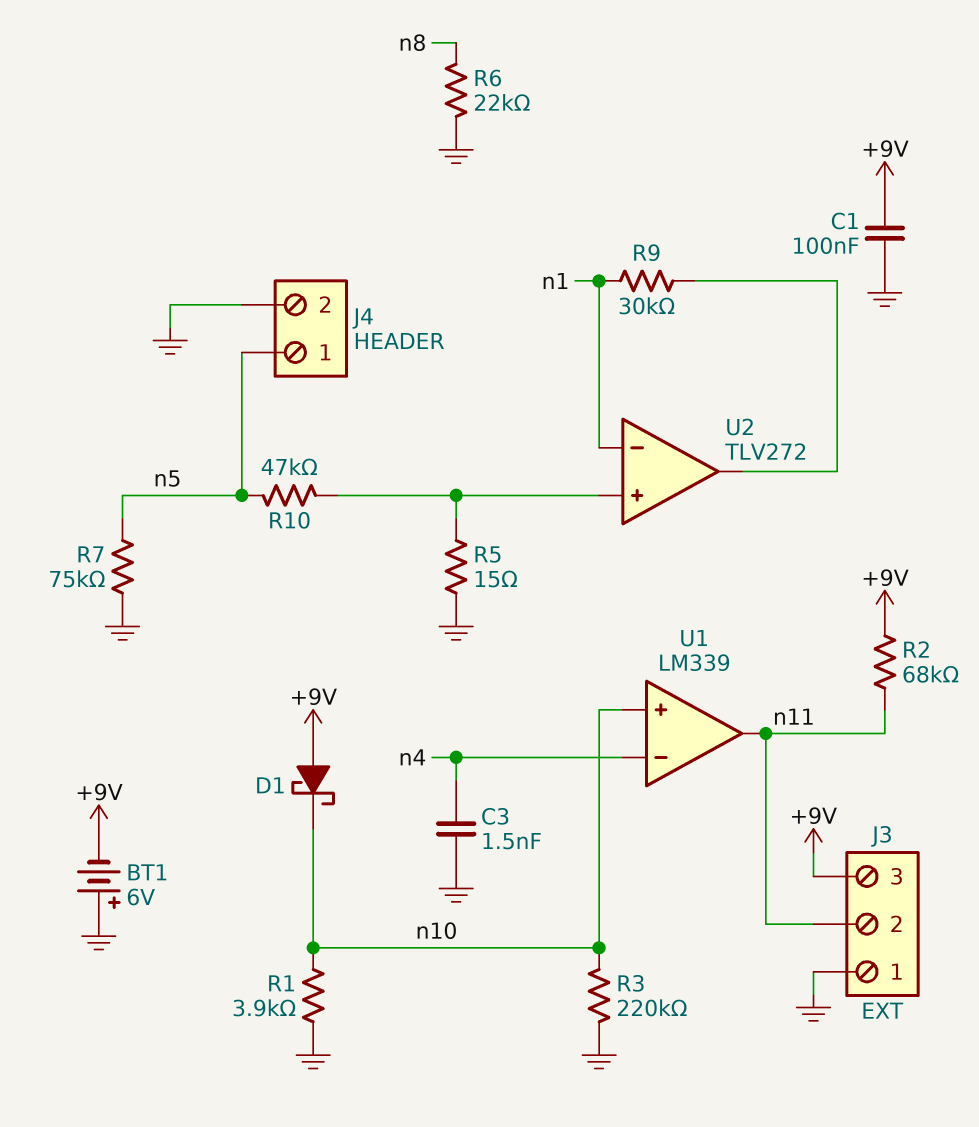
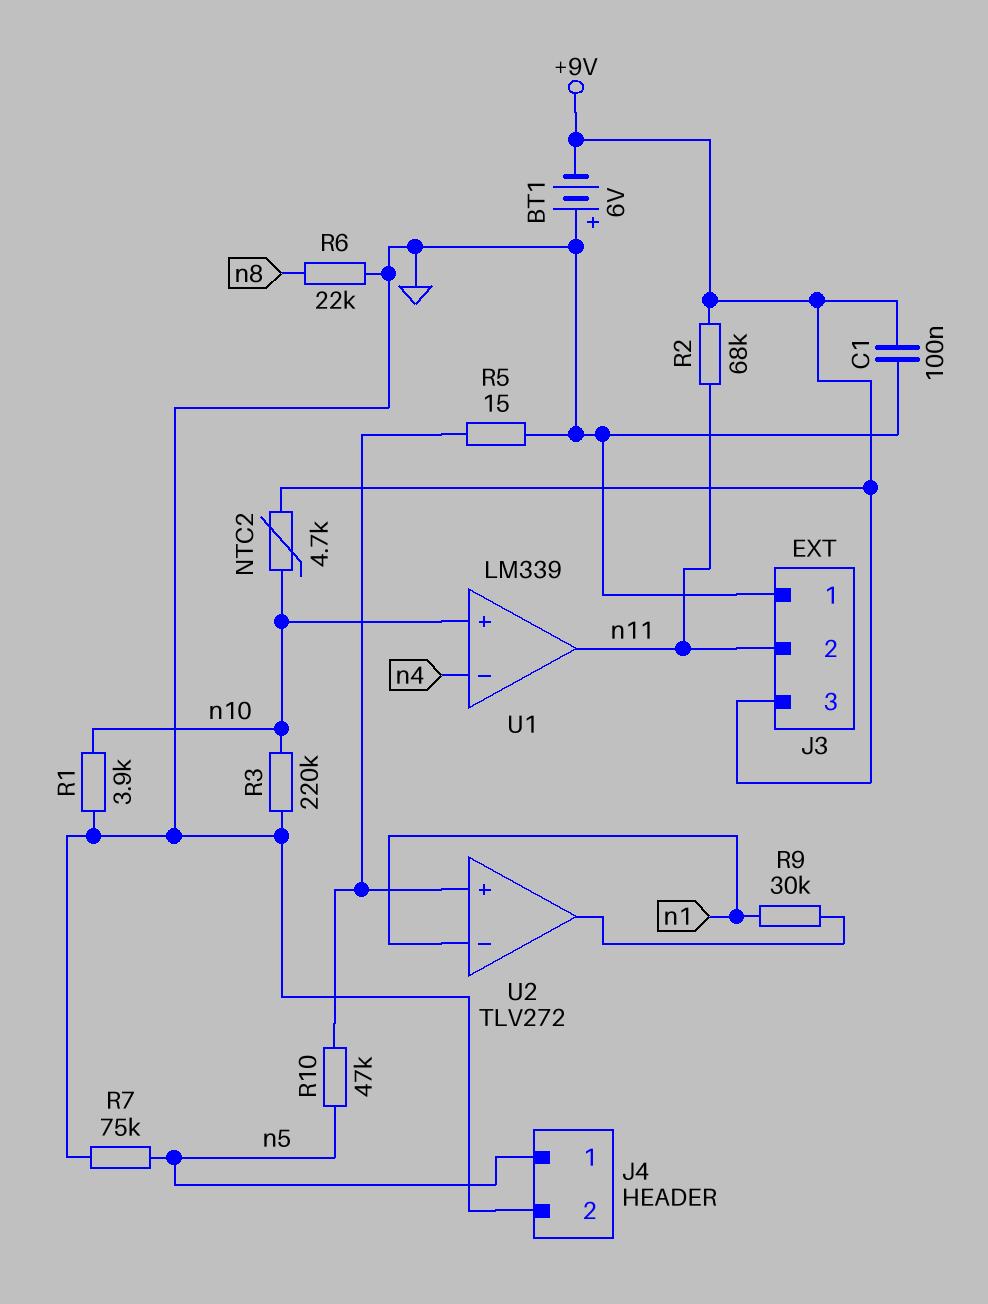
C3: 1.5nF (GND, n4) -> none
D1: schottky (A +9V, K n10) -> none
NTC2: none -> 4.7k (+9V, n10)

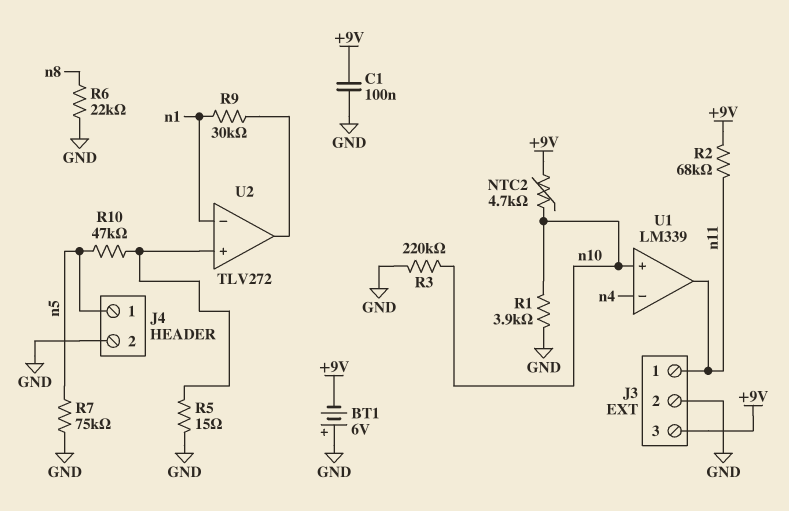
J3 pin 1: GND -> n11
J3 pin 2: n11 -> GND

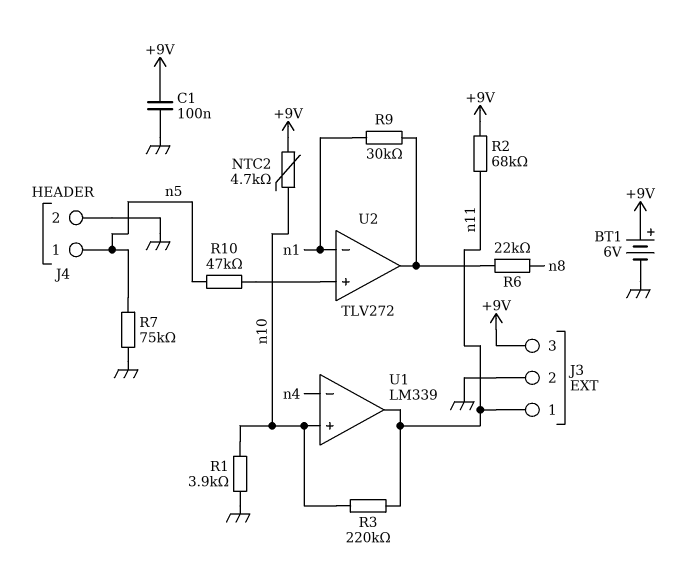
BT1: 6V (plus GND, minus +9V) -> 6V (plus +9V, minus GND)
R3: 220k (GND, n10) -> 220k (n10, n11)
R5: 15 (GND, U2/in+) -> none
R6: 22k (GND, n8) -> 22k (U2/out, n8)

